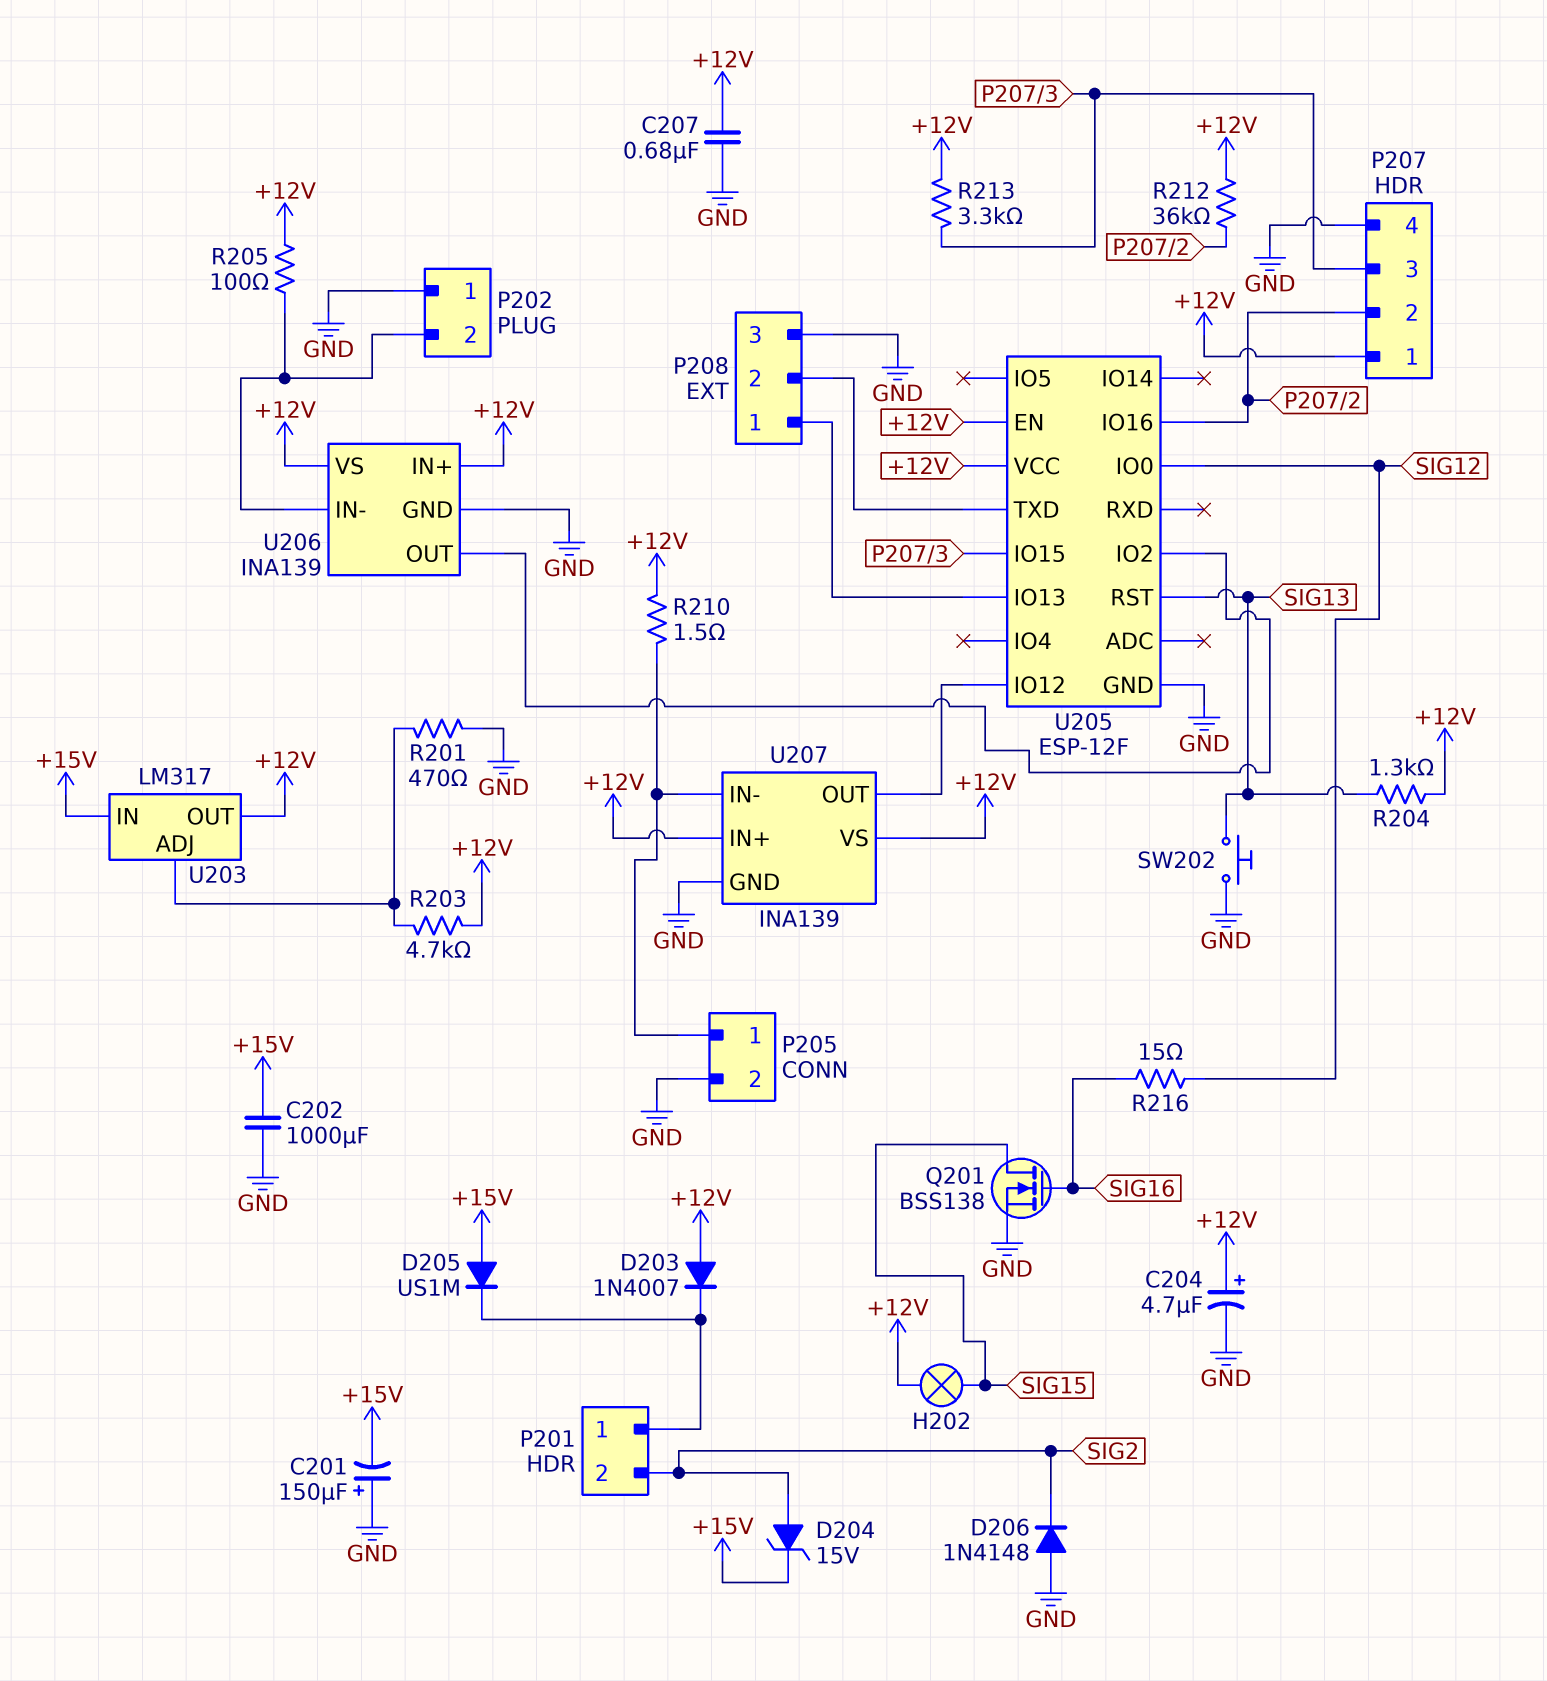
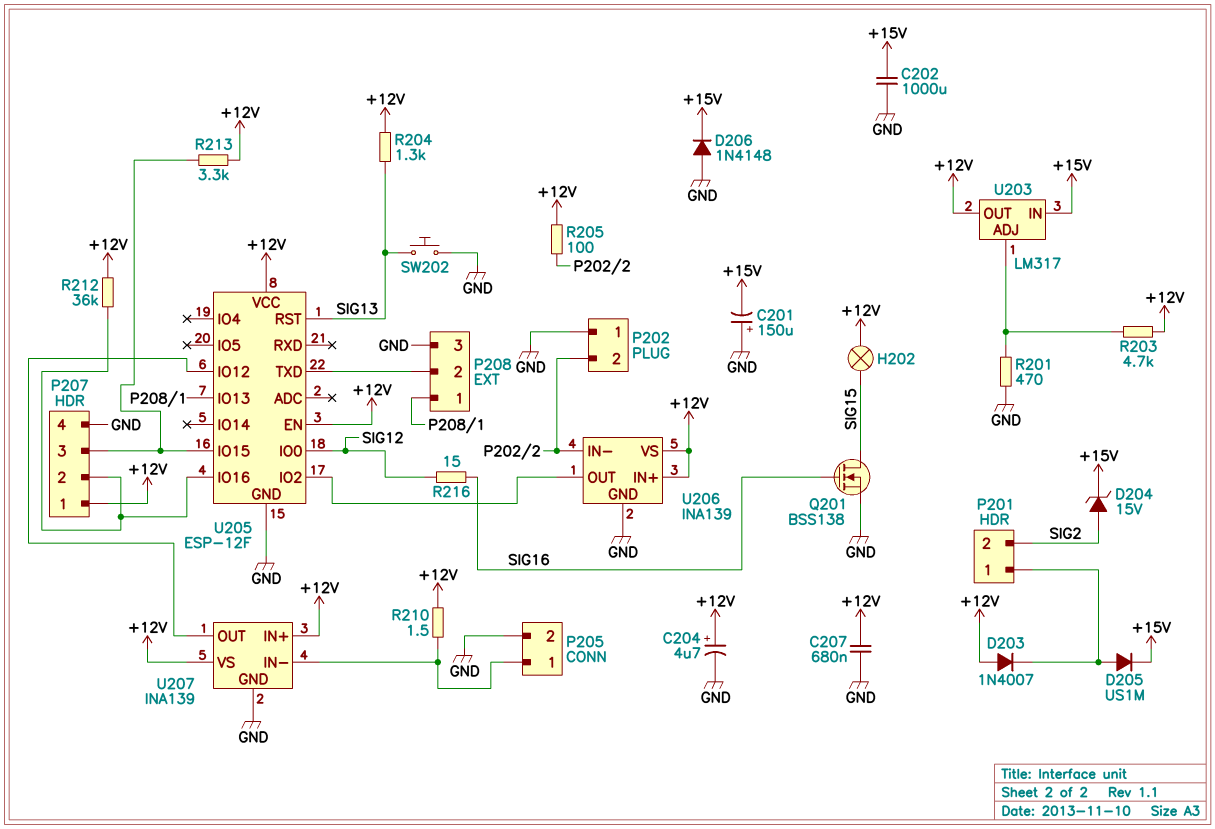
D205: diode US1M (A +15V, K P201/1) -> diode US1M (A P201/1, K +15V)
D206: diode 1N4148 (A GND, K SIG2) -> diode 1N4148 (A GND, K +15V)

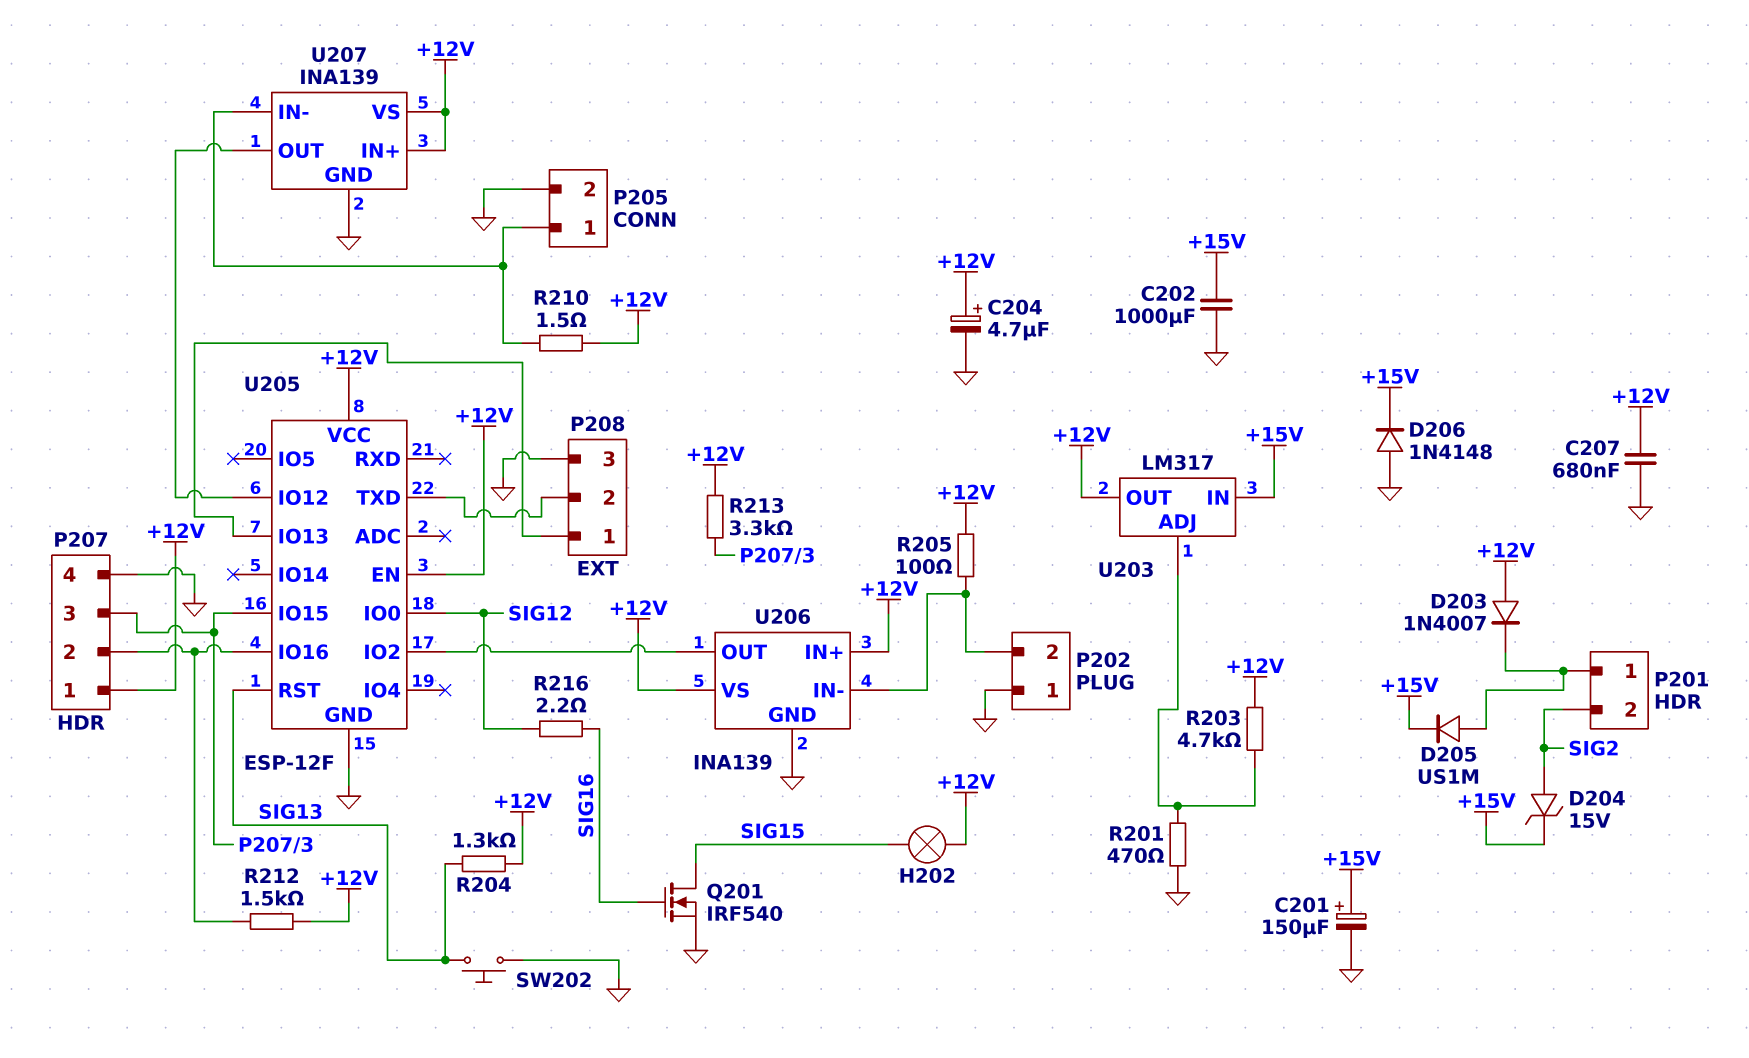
C201: 150uF (plus GND, minus +15V) -> 150uF (plus +15V, minus GND)
Q201: NMOS BSS138 (G SIG16, D SIG15, S GND) -> NMOS IRF540 (G SIG16, D SIG15, S GND)
R212: 36k (+12V, P207/2) -> 1.5k (+12V, P207/2)
R216: 15 (SIG12, SIG16) -> 2.2 (SIG12, SIG16)

